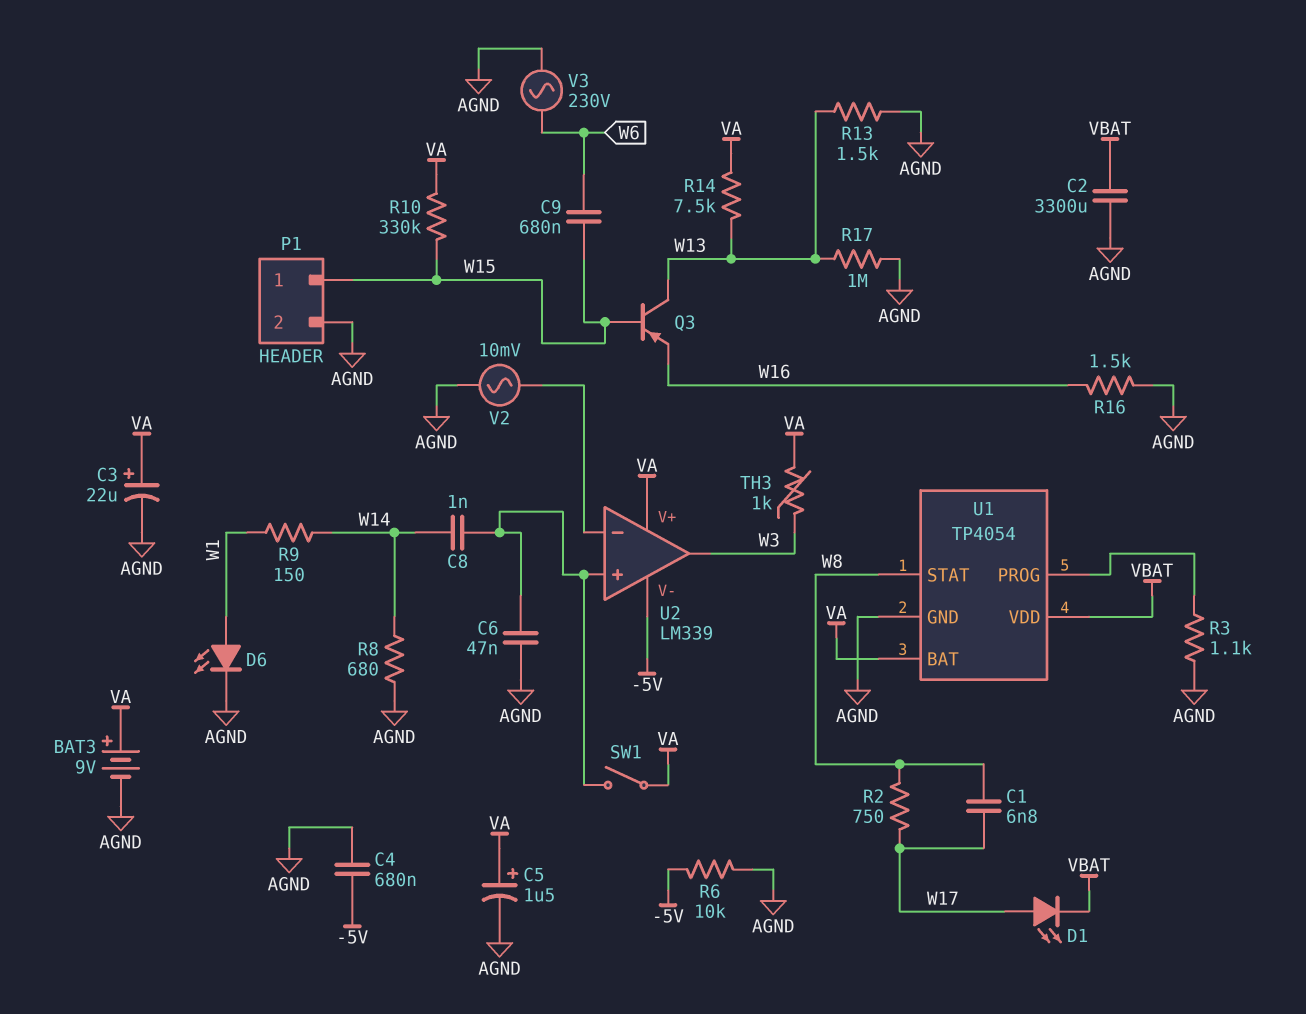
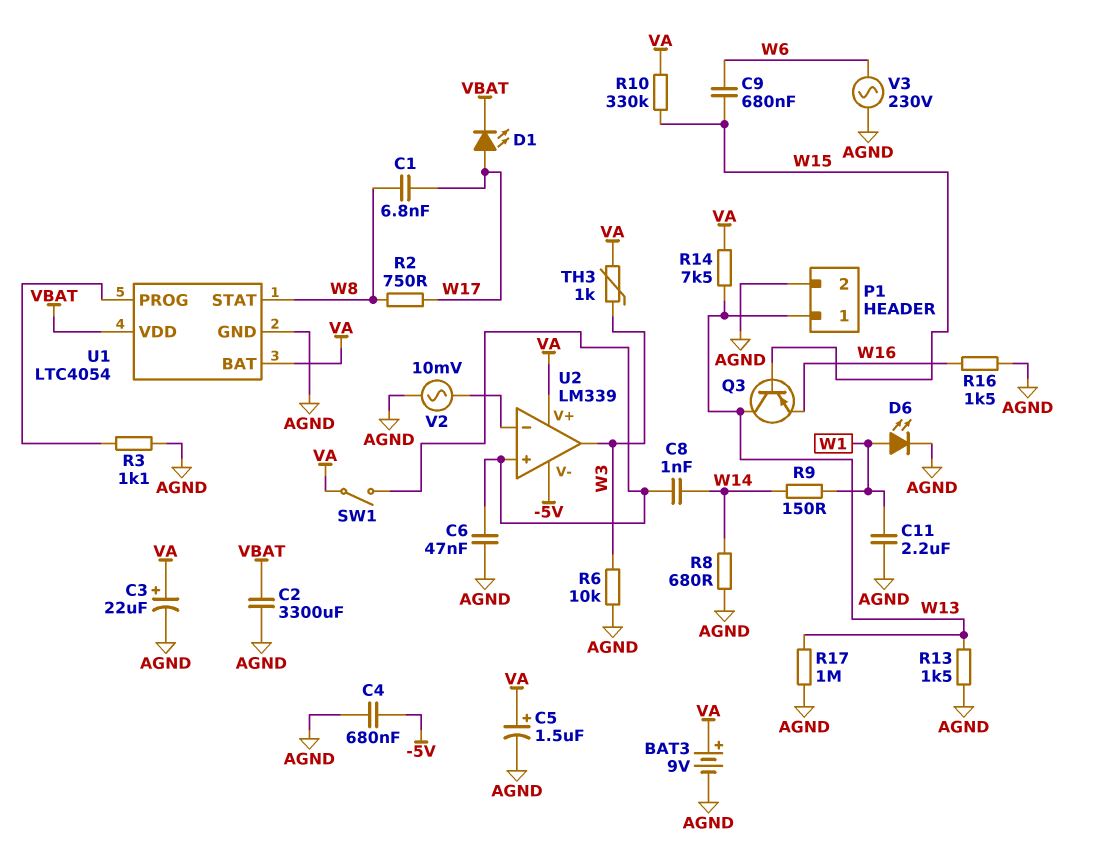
C11: none -> 2.2uF (AGND, W1)
P1 pin 1: W15 -> W13
R6: 10k (-5V, AGND) -> 10k (AGND, W3)
U1: TP4054 -> LTC4054

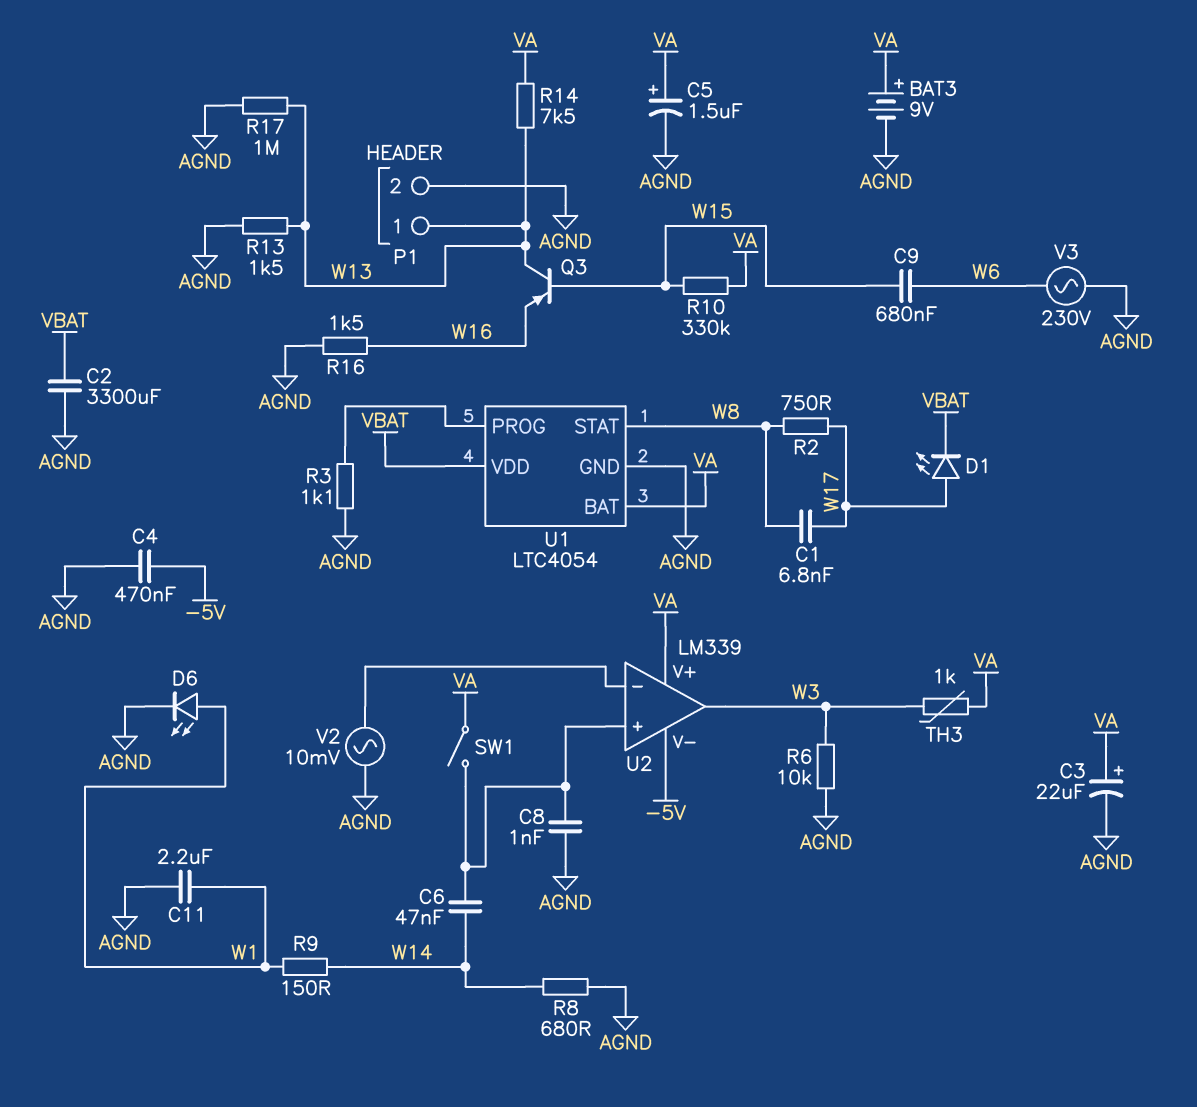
C4: 680nF (-5V, AGND) -> 470nF (-5V, AGND)
C6: 47nF (AGND, U2/in+) -> 47nF (U2/in+, W14)
C8: 1nF (U2/in+, W14) -> 1nF (AGND, U2/in+)

